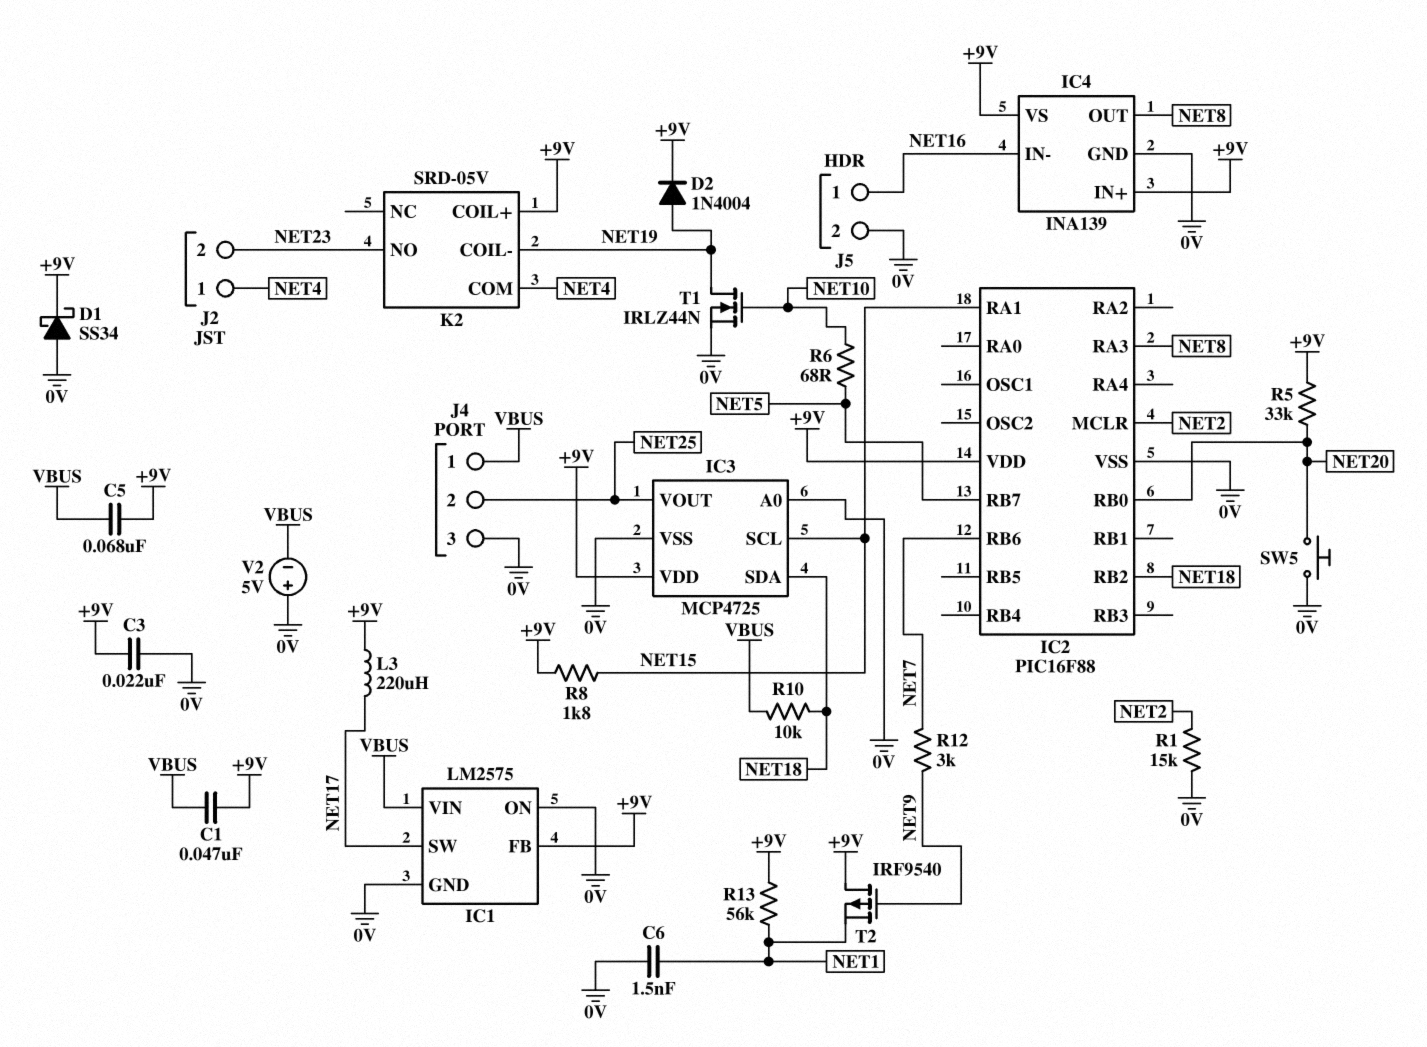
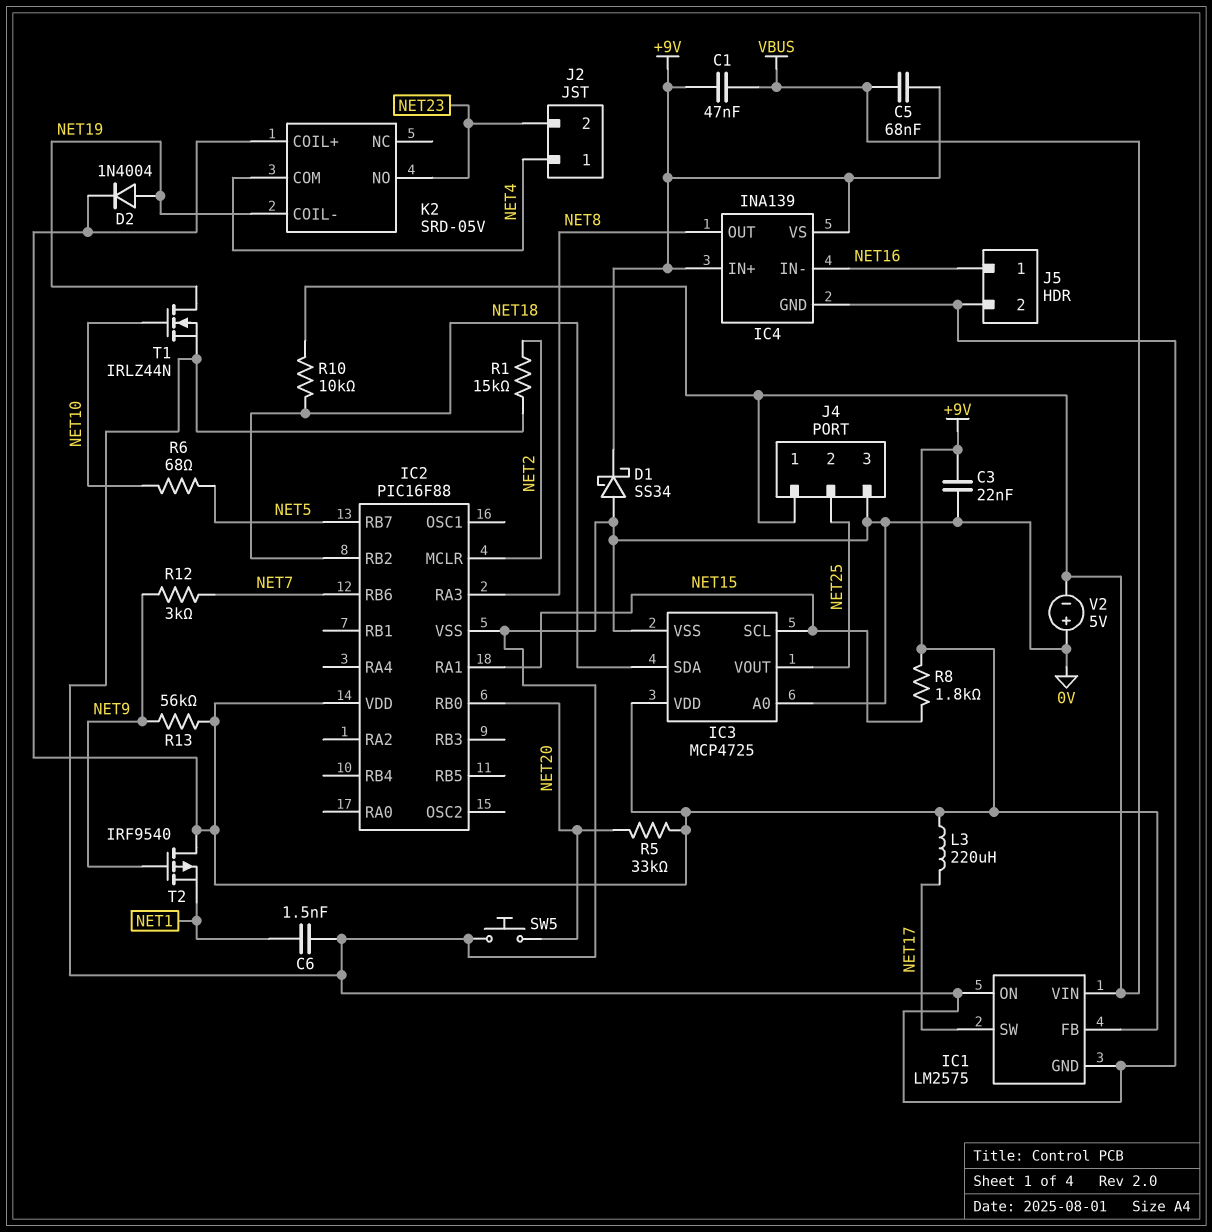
R13: 56k (+9V, NET1) -> 56k (+9V, NET9)

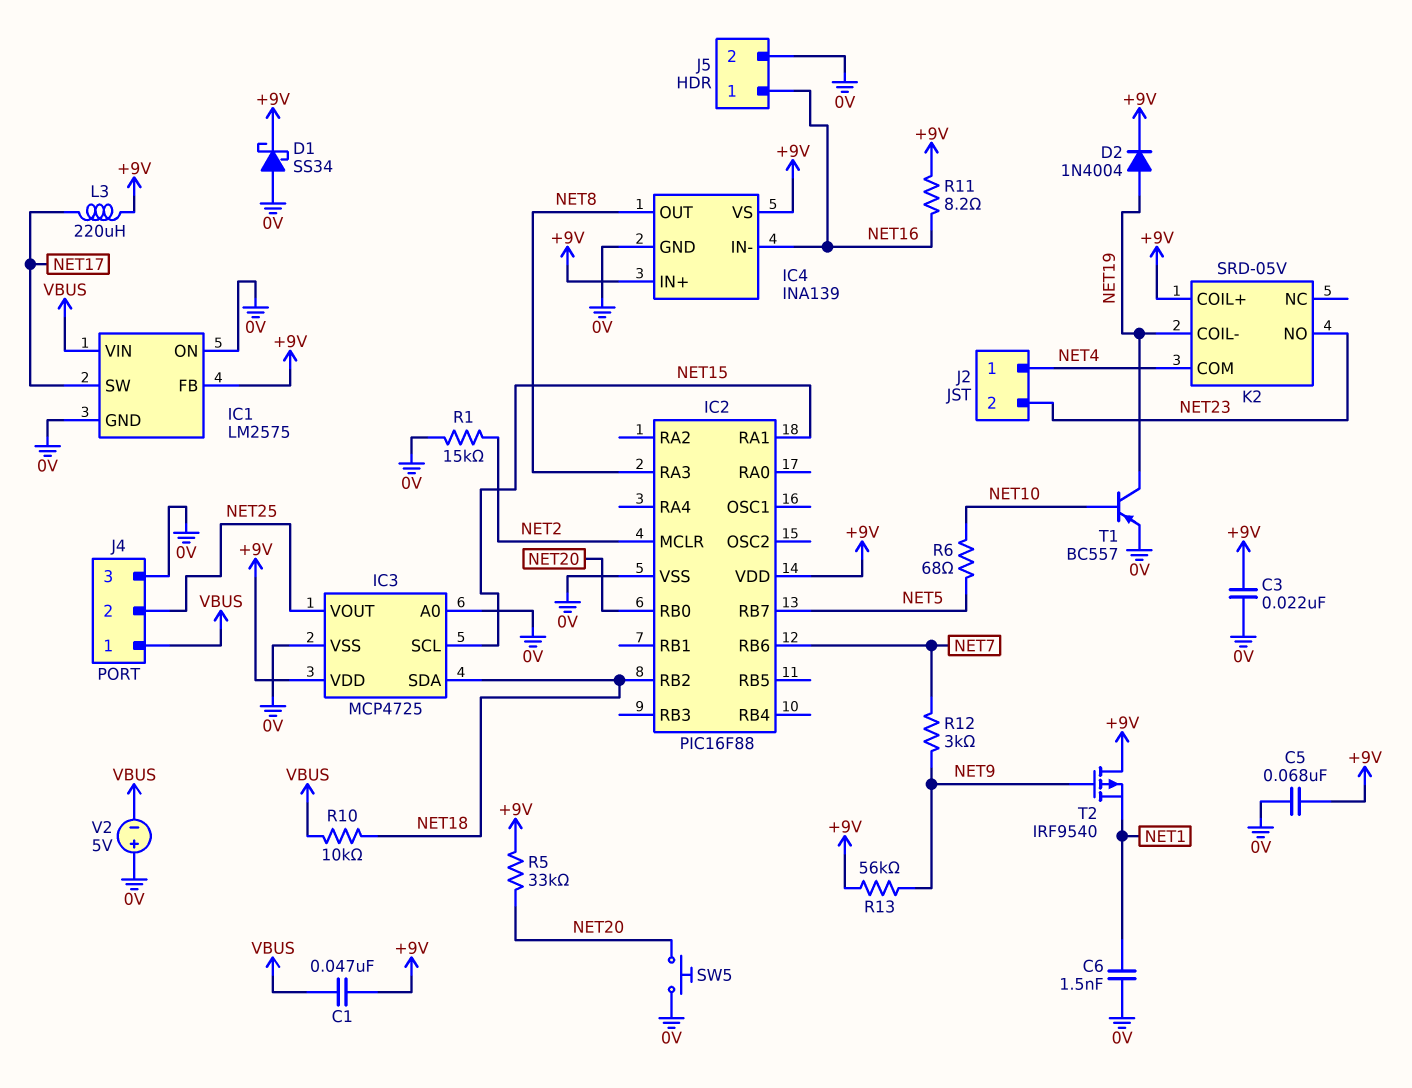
C5: 68nF (+9V, VBUS) -> 68nF (+9V, 0V)
R8: 1.8k (+9V, NET15) -> none
R11: none -> 8.2 (+9V, NET16)
T1: NMOS IRLZ44N (G NET10, D NET19, S 0V) -> PNP BC557 (B NET10, C NET19, E 0V)

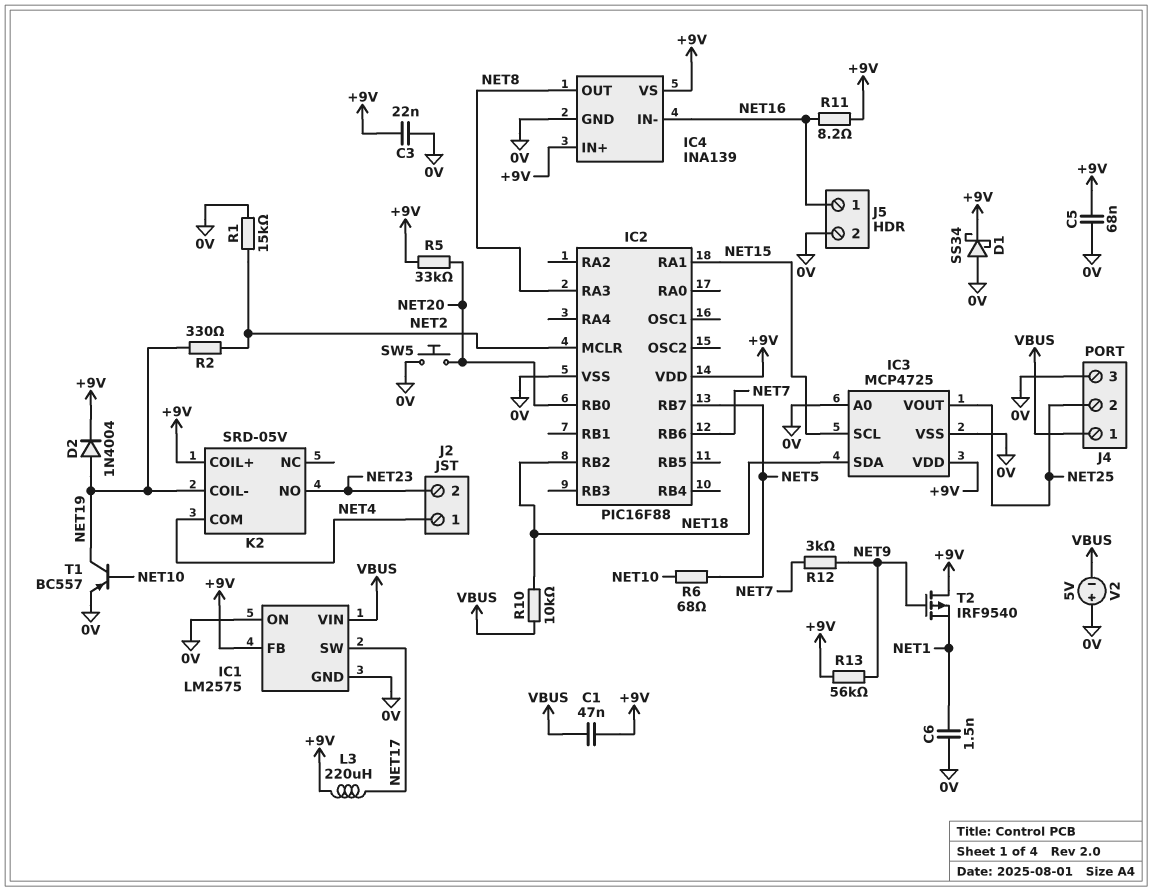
R2: none -> 330 (NET2, NET19)

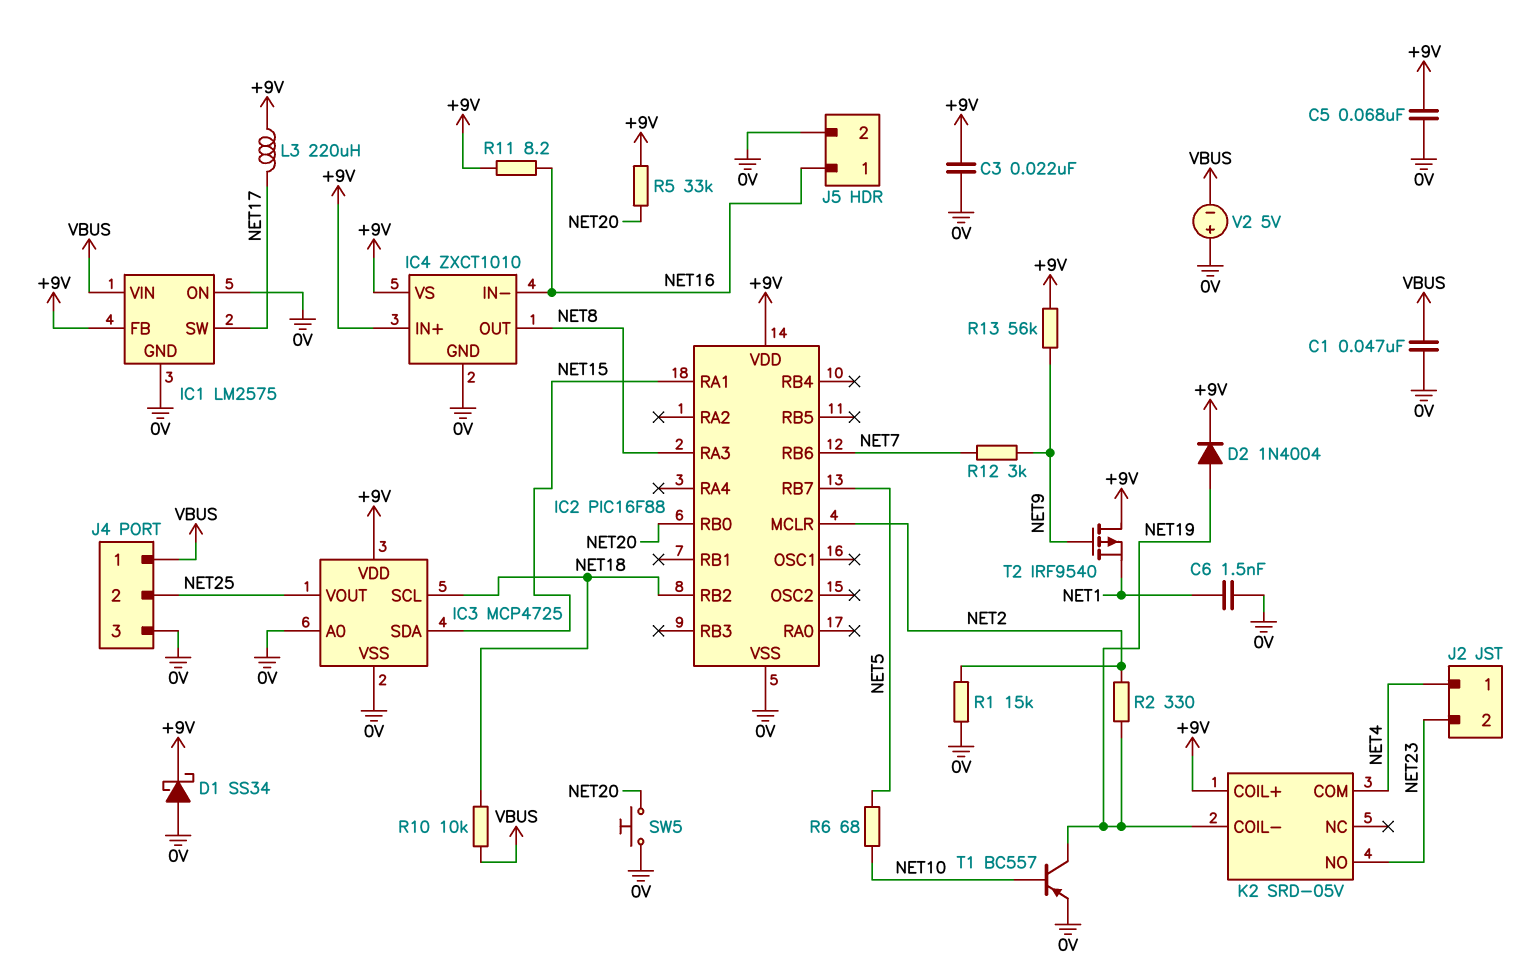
C1: 47nF (+9V, VBUS) -> 47nF (0V, VBUS)
IC3 pin SCL: NET15 -> NET18
IC3 pin SDA: NET18 -> NET15
IC4: INA139 -> ZXCT1010

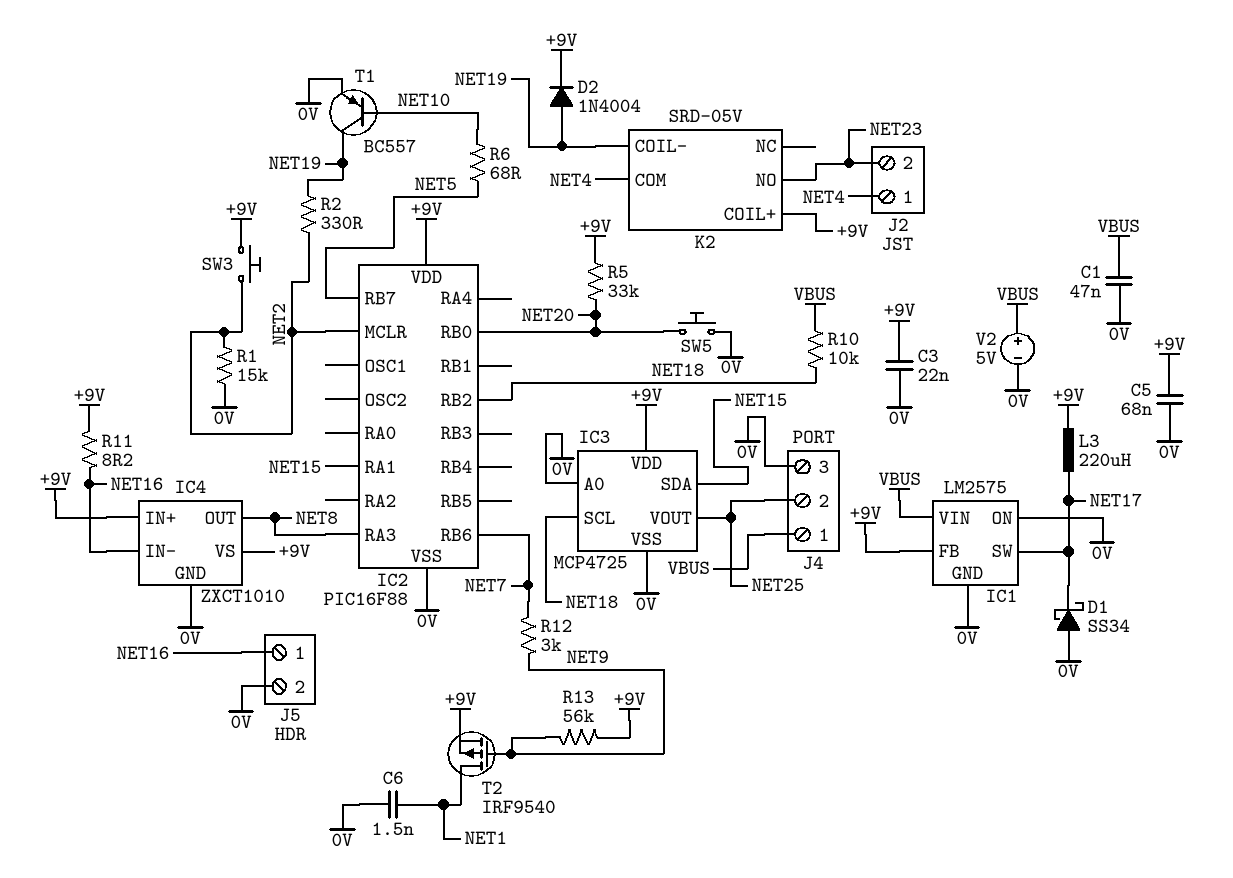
D1: schottky SS34 (A 0V, K +9V) -> schottky SS34 (A 0V, K NET17)
SW3: none -> button (+9V, NET2)
T2: PMOS IRF9540 (G NET9, D +9V, S NET1) -> PMOS IRF9540 (G NET9, D NET1, S +9V)
V2: 5V (plus 0V, minus VBUS) -> 5V (plus VBUS, minus 0V)

